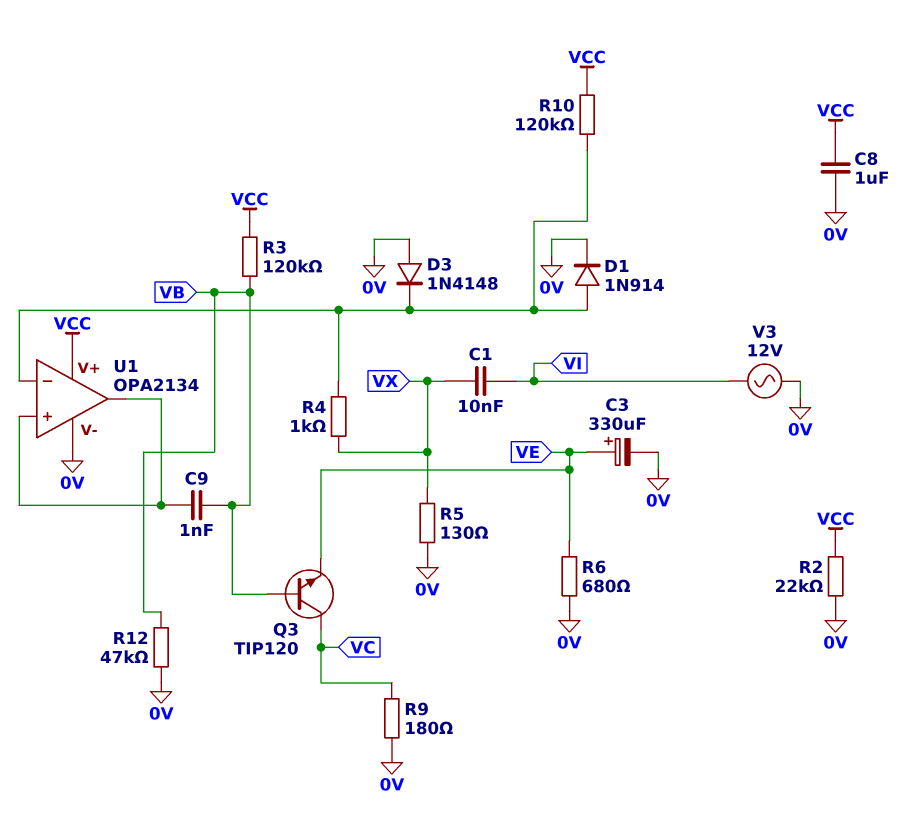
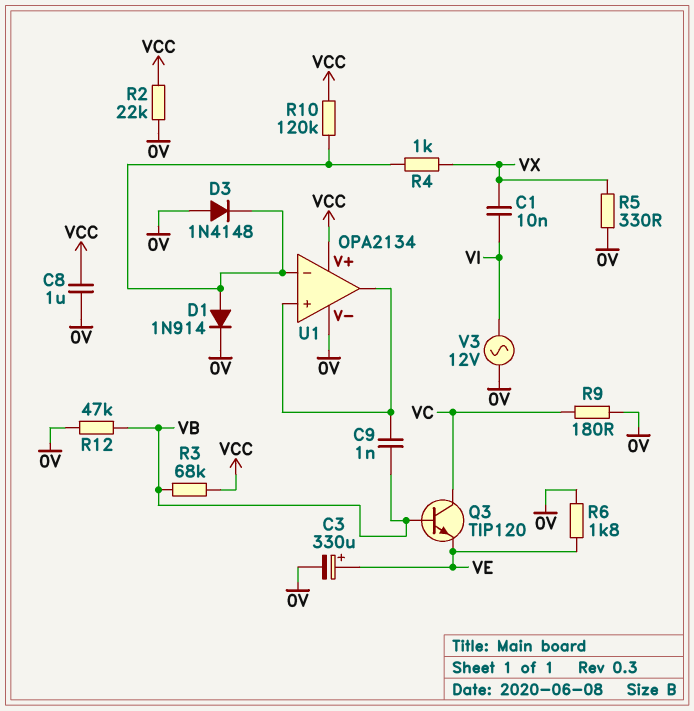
R3: 120k (VB, VCC) -> 68k (VB, VCC)
R5: 130 (0V, VX) -> 330 (0V, VX)
R6: 680 (0V, VE) -> 1.8k (0V, VE)

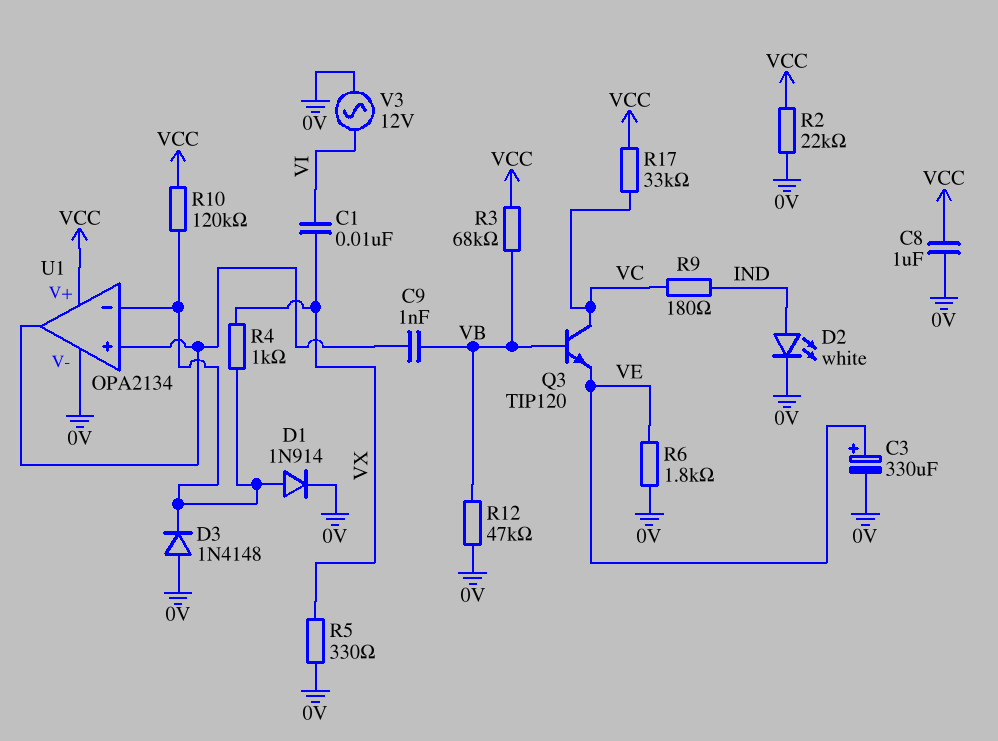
D2: none -> LED white (A IND, K 0V)
R9: 180 (0V, VC) -> 180 (IND, VC)
R17: none -> 33k (VC, VCC)

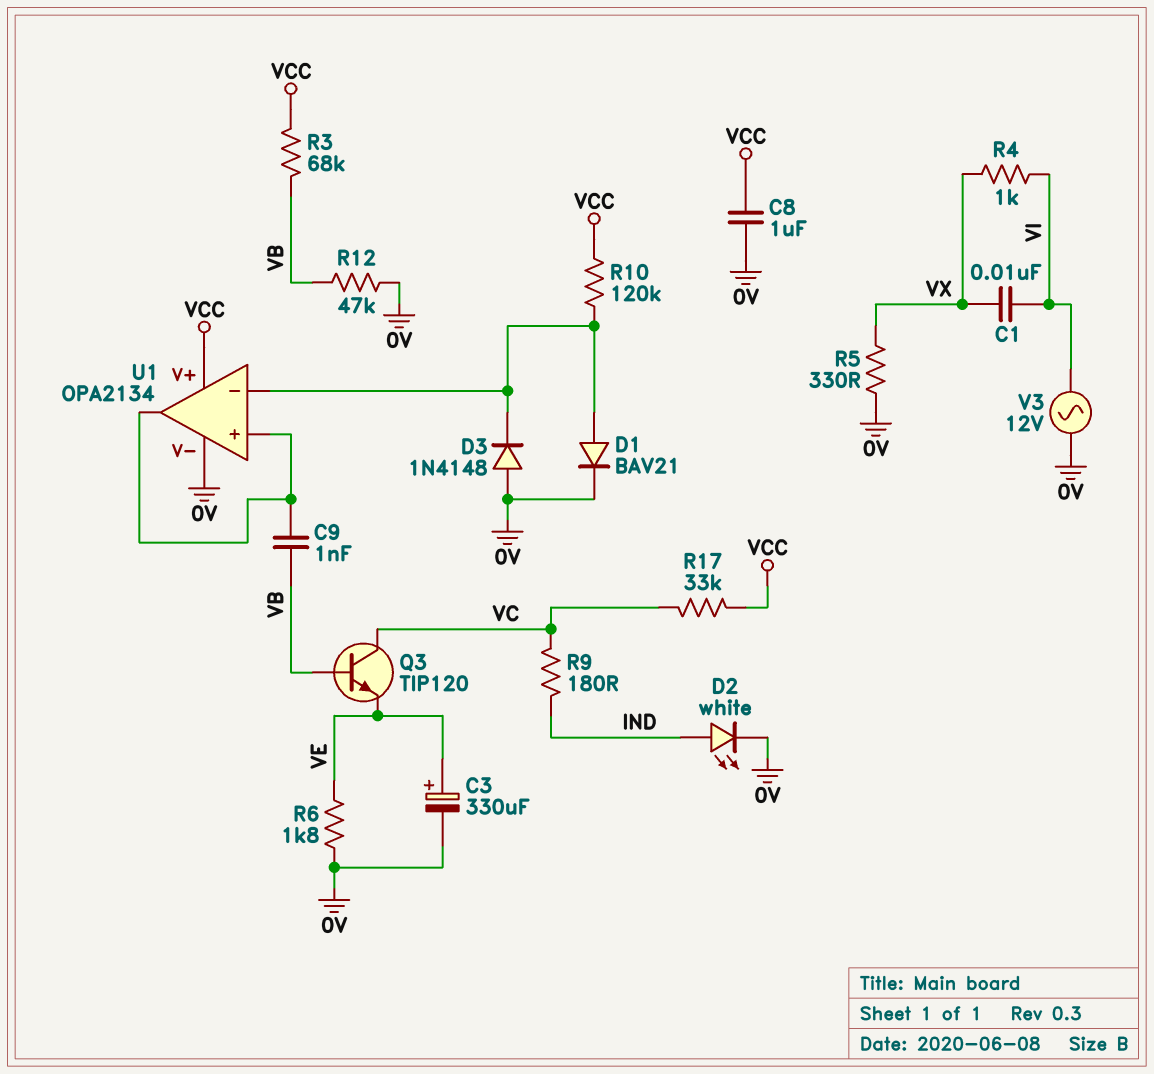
D1: diode 1N914 (A U1/in-, K 0V) -> diode BAV21 (A U1/in-, K 0V)
R2: 22k (0V, VCC) -> none
R4: 1k (U1/in-, VX) -> 1k (VI, VX)

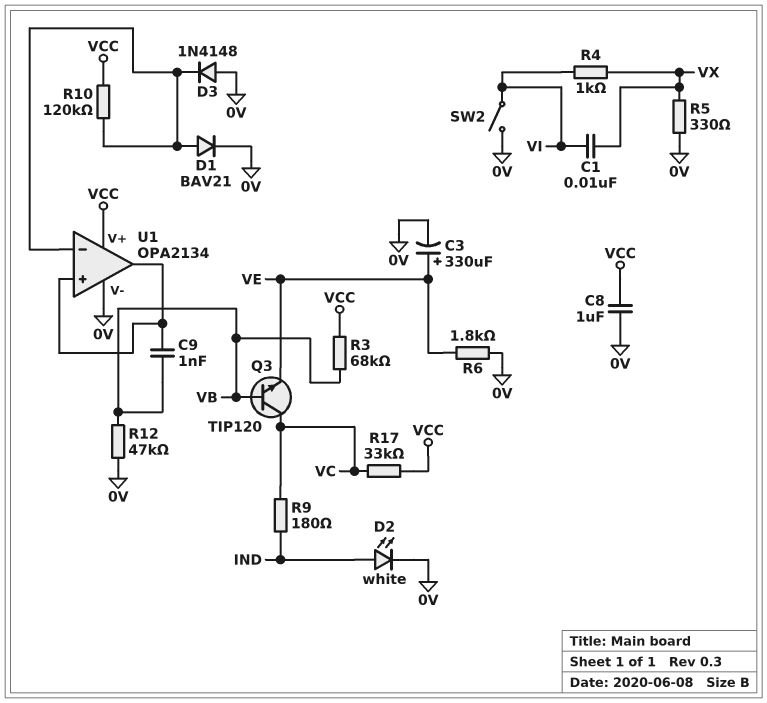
SW2: none -> switch (0V, VI)
V3: AC 12V (0V, VI) -> none

